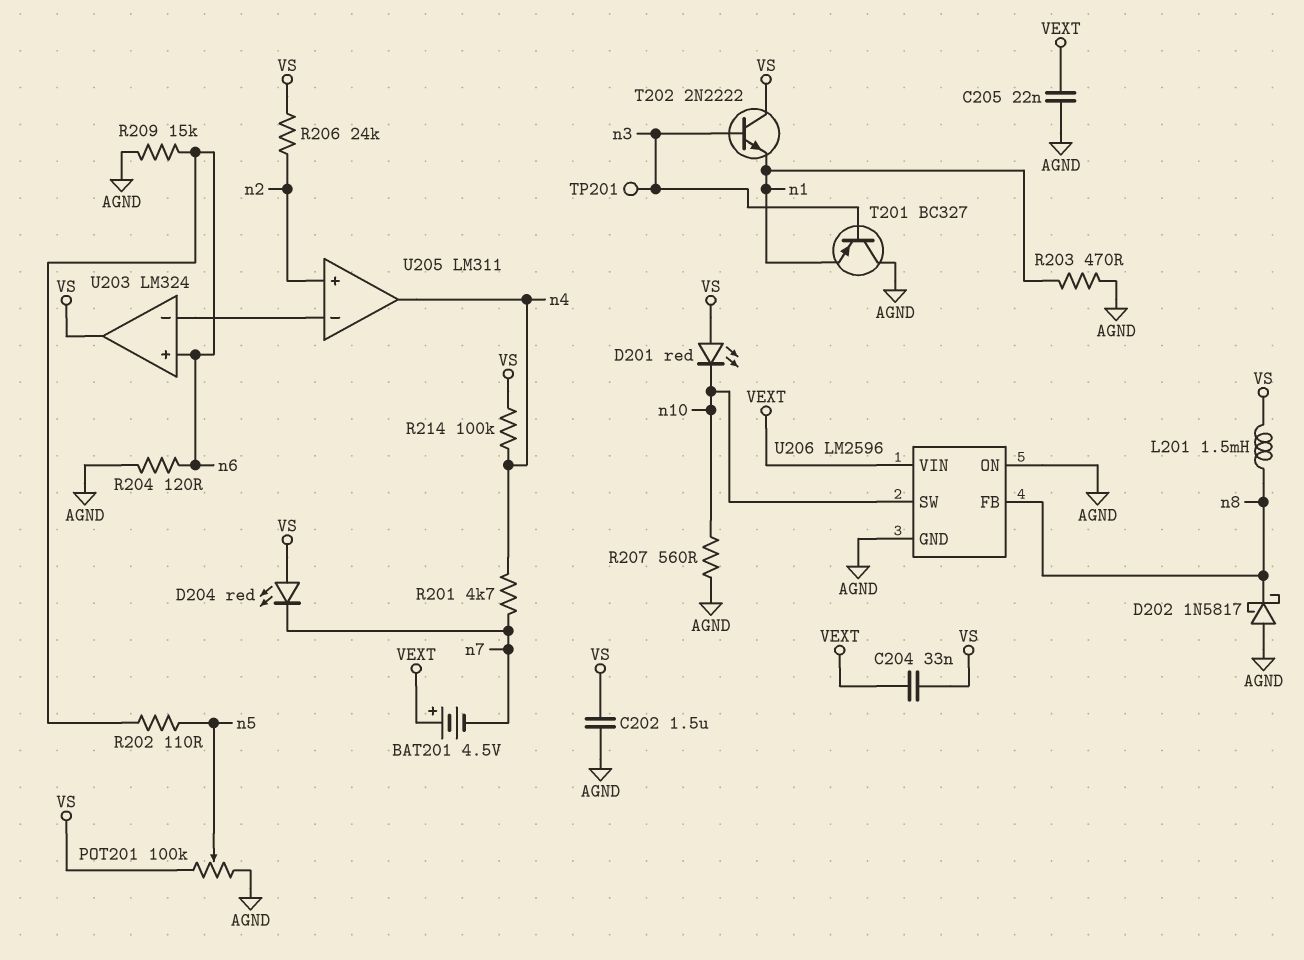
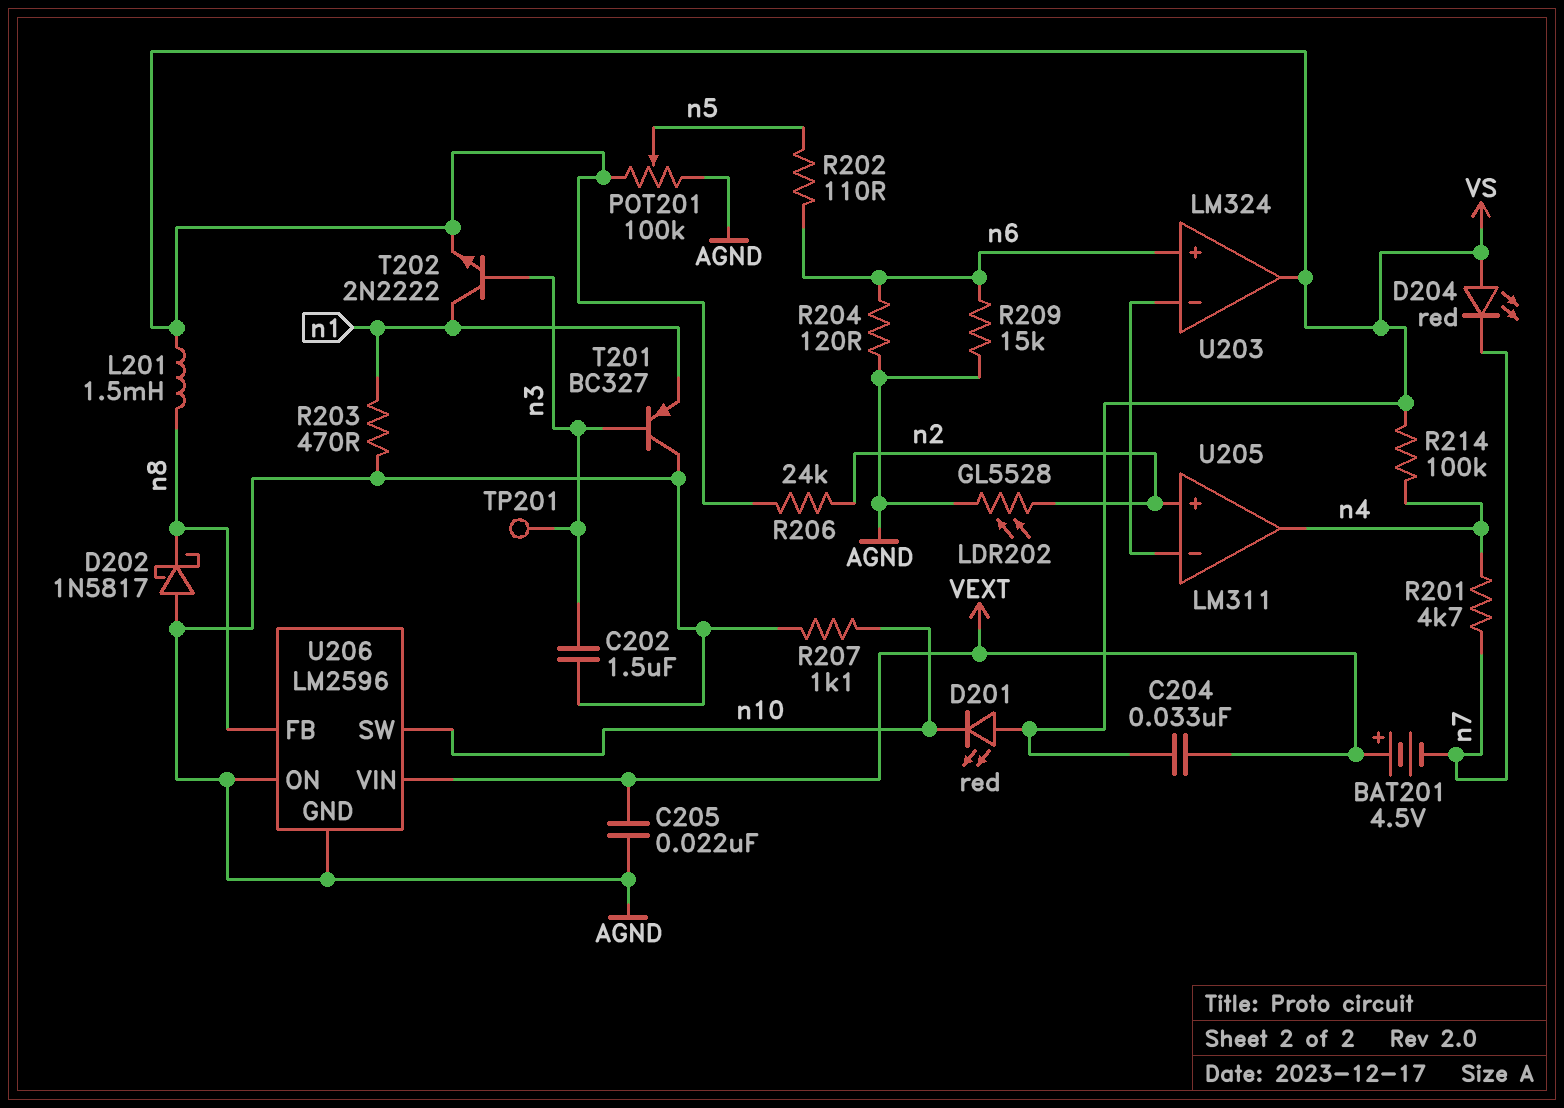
C202: 1.5uF (AGND, VS) -> 1.5uF (AGND, n3)
LDR202: none -> GL5528 (AGND, n2)
R207: 560 (AGND, n10) -> 1.1k (AGND, n10)
T202: NPN 2N2222 (B n3, C VS, E n1) -> NPN 2N2222 (B n3, C n1, E VS)

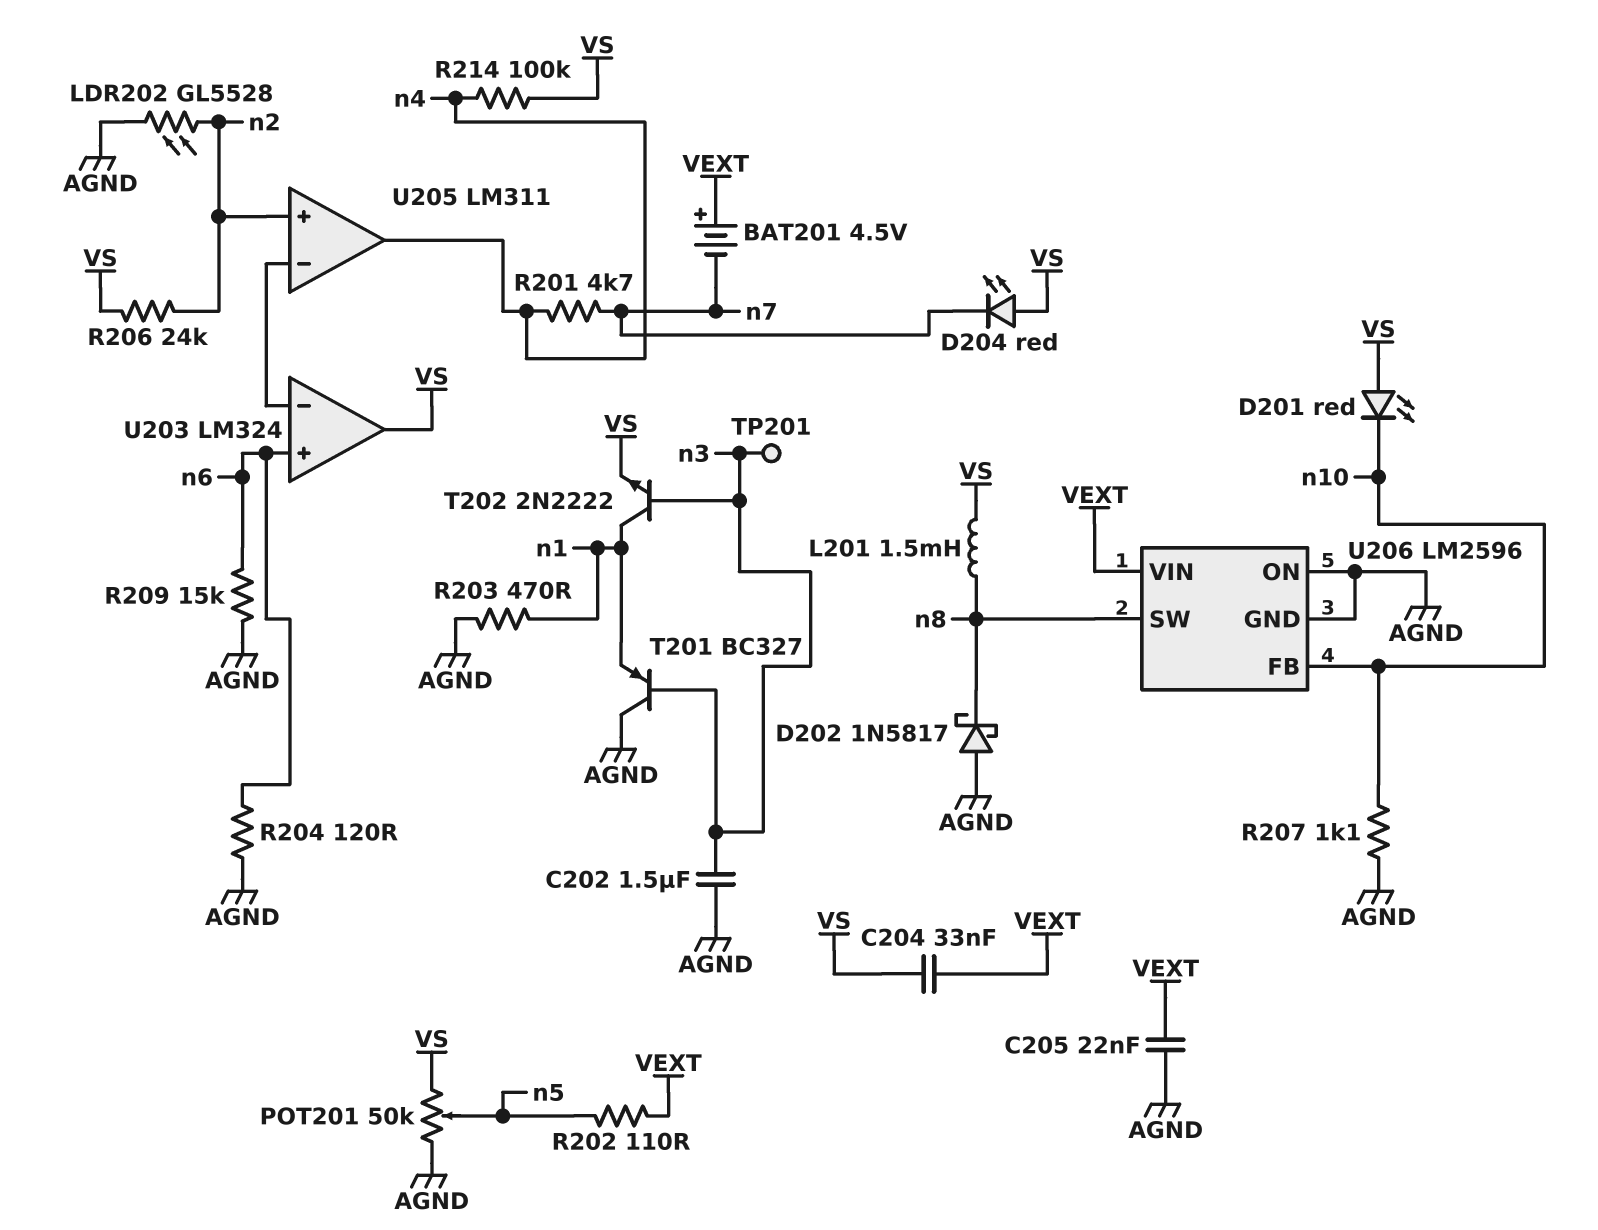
POT201: 100k (AGND, VS, wiper n5) -> 50k (AGND, VS, wiper n5)
R202: 110 (n5, n6) -> 110 (VEXT, n5)
U206 pin FB: n8 -> n10
U206 pin SW: n10 -> n8

